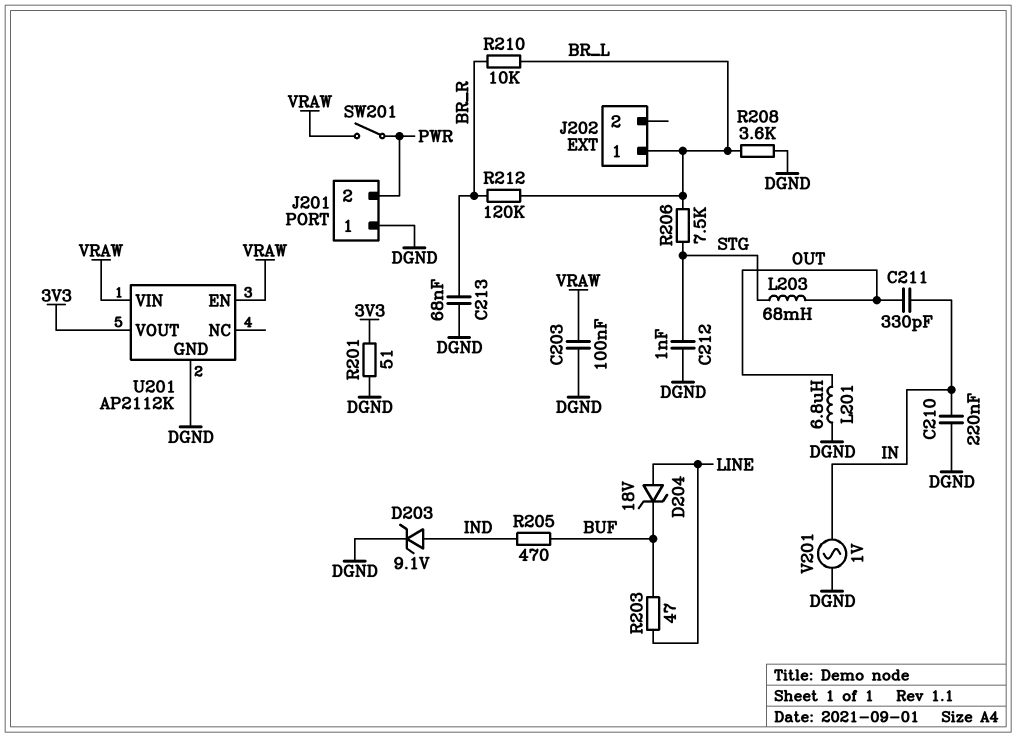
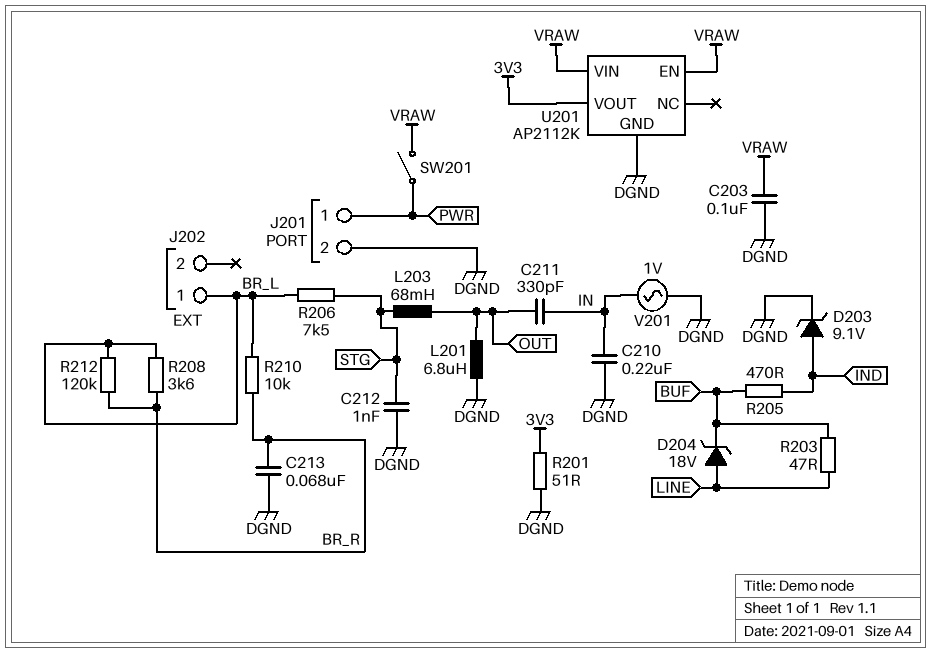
J201 pin 1: DGND -> PWR
J201 pin 2: PWR -> DGND
R208: 3.6k (BR_L, DGND) -> 3.6k (BR_L, BR_R)

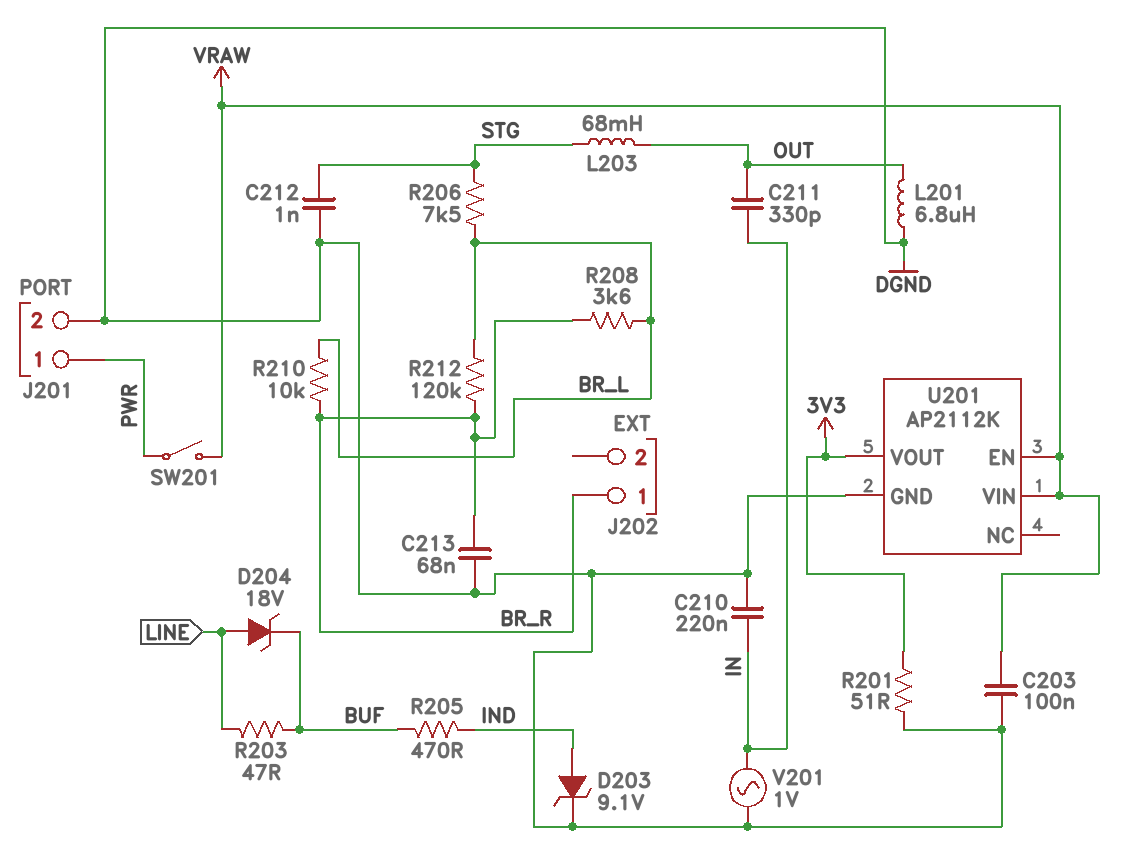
J202 pin 1: BR_L -> BR_R

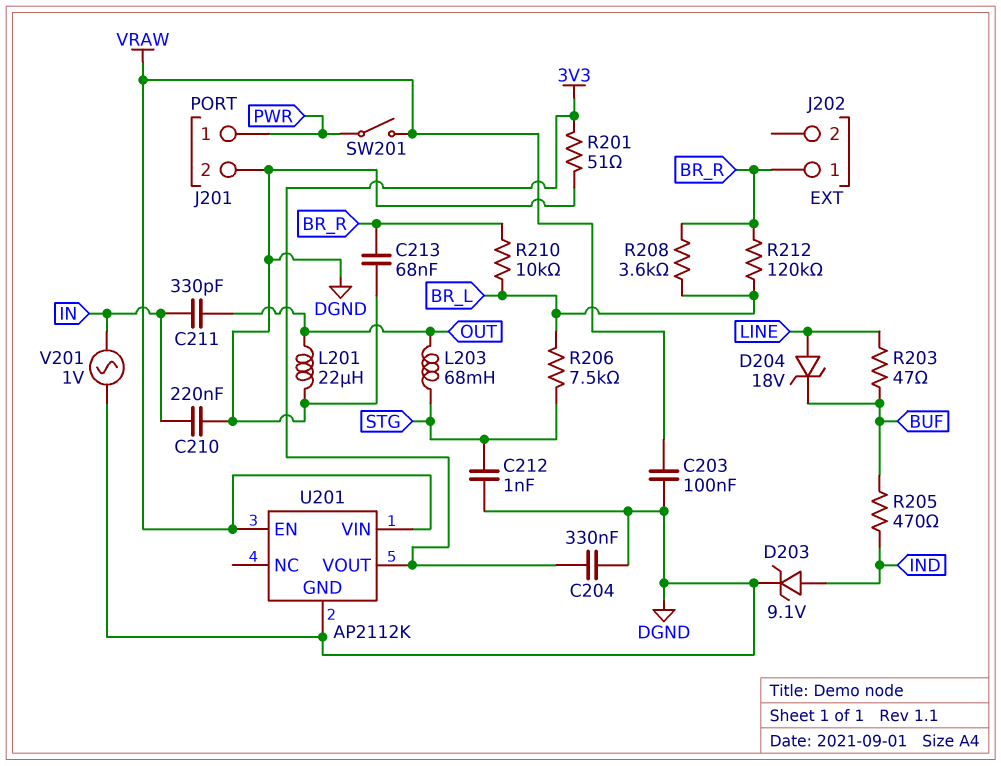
C204: none -> 330nF (3V3, DGND)
L201: 6.8uH (DGND, OUT) -> 22uH (DGND, OUT)

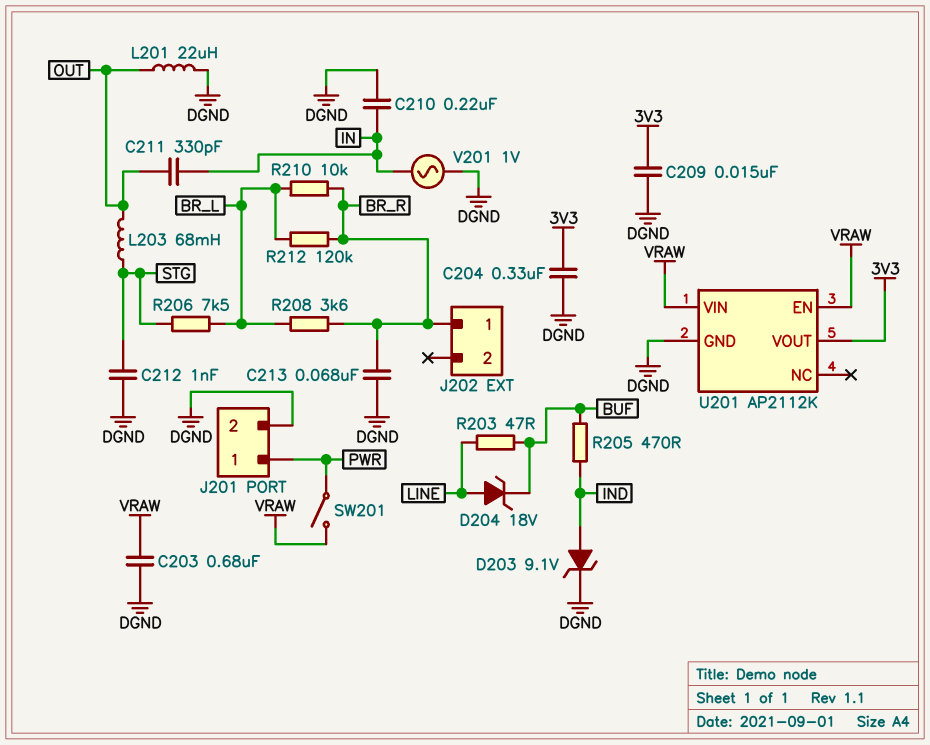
C203: 100nF (DGND, VRAW) -> 680nF (DGND, VRAW)
C209: none -> 15nF (3V3, DGND)
R201: 51 (3V3, DGND) -> none

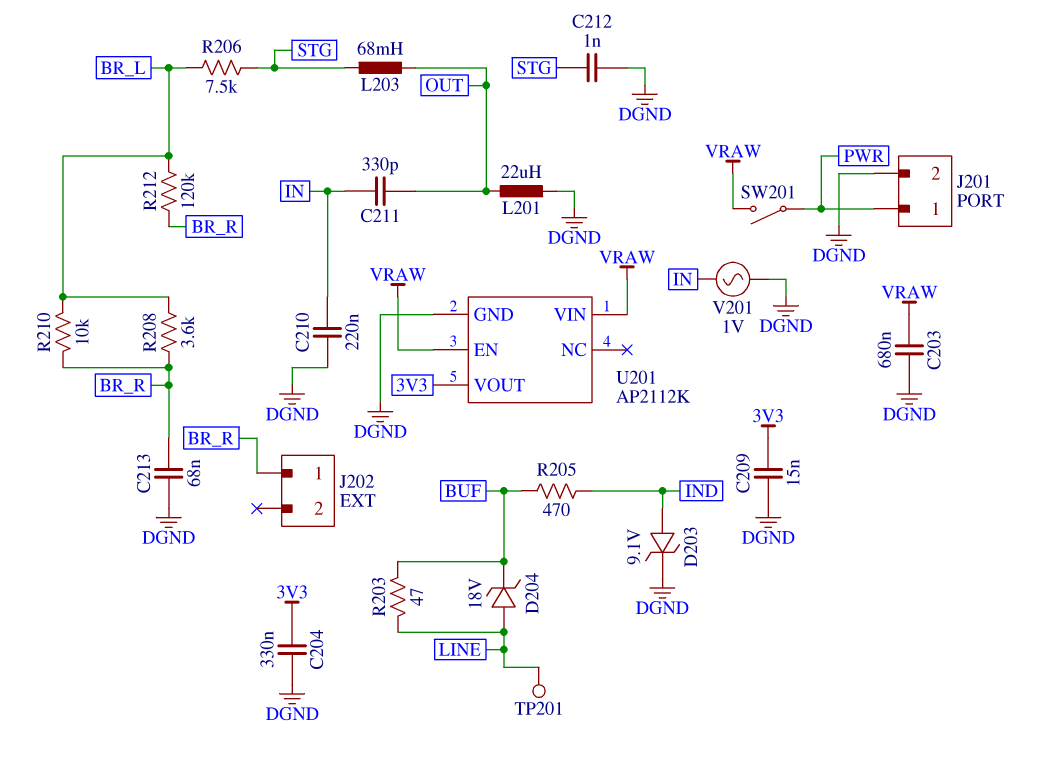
TP201: none -> test point (LINE)

